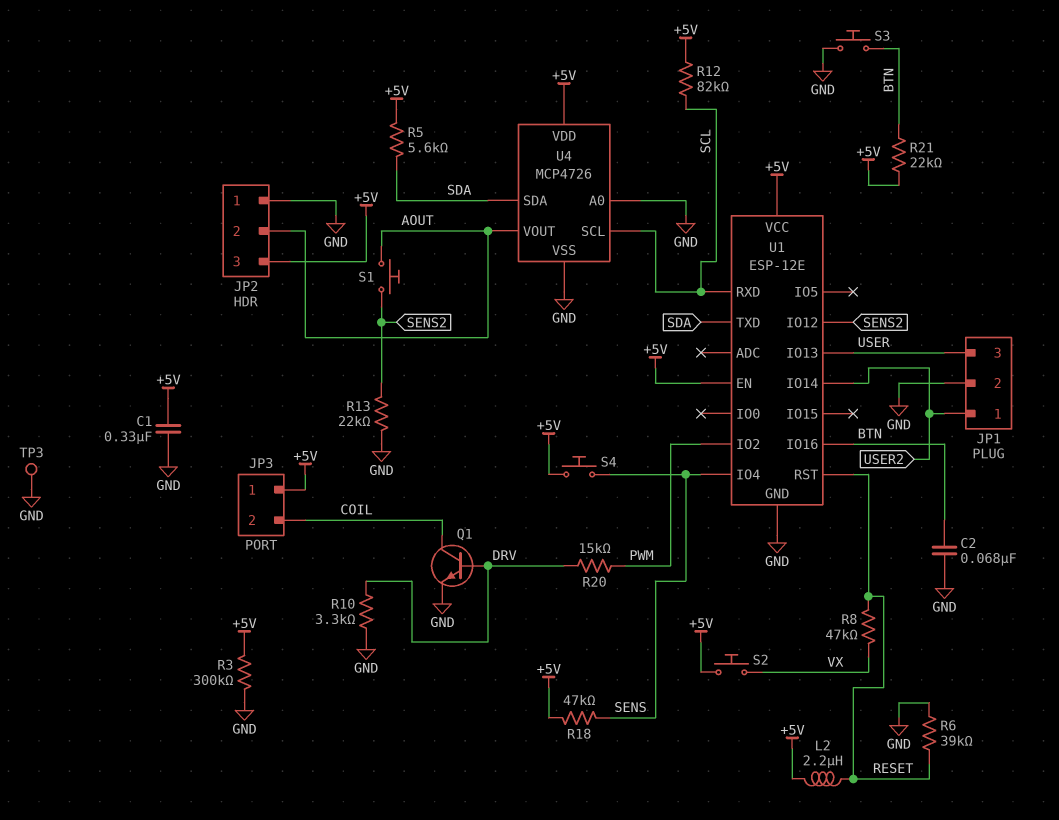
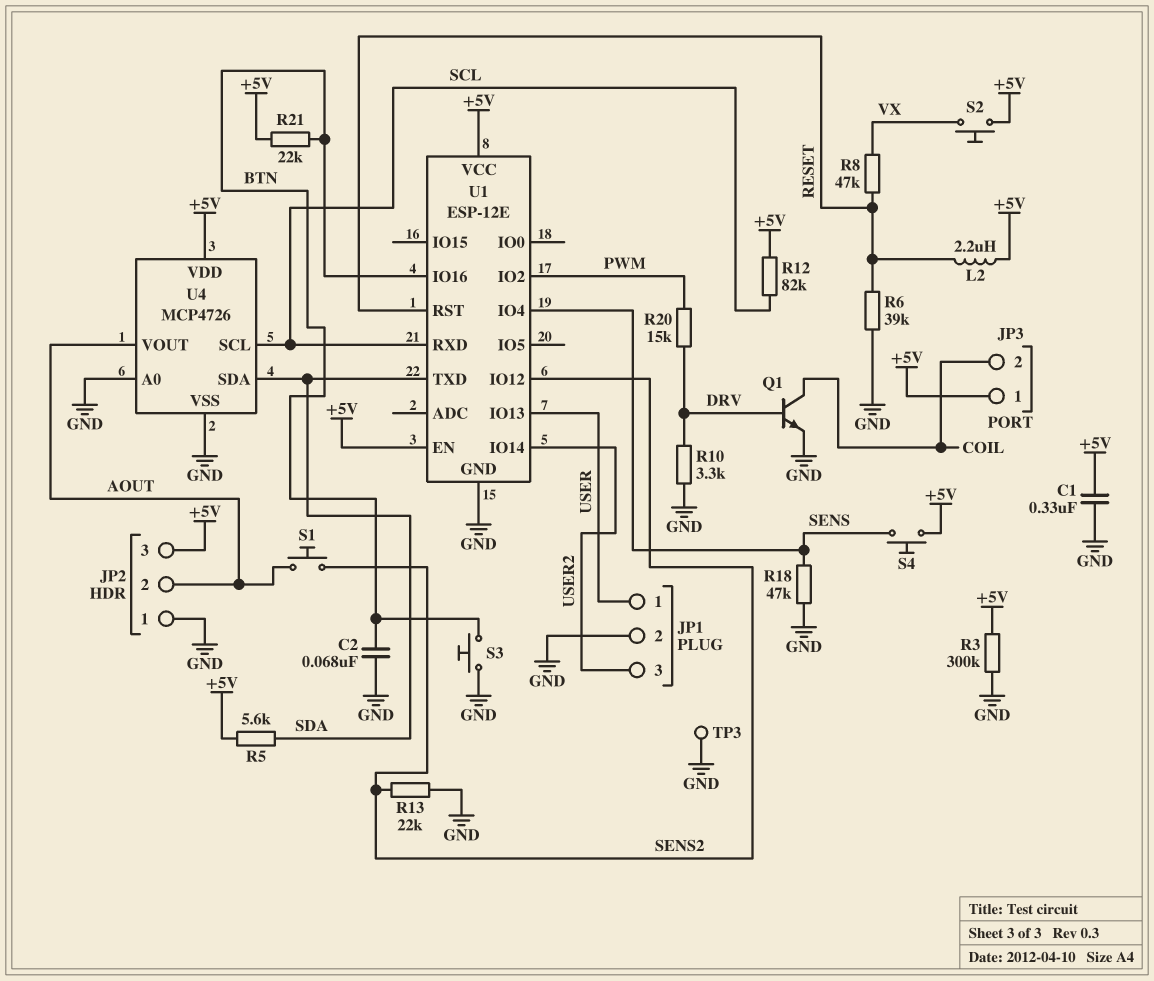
JP1 pin 1: USER2 -> USER
JP1 pin 3: USER -> USER2
R18: 47k (+5V, SENS) -> 47k (GND, SENS)

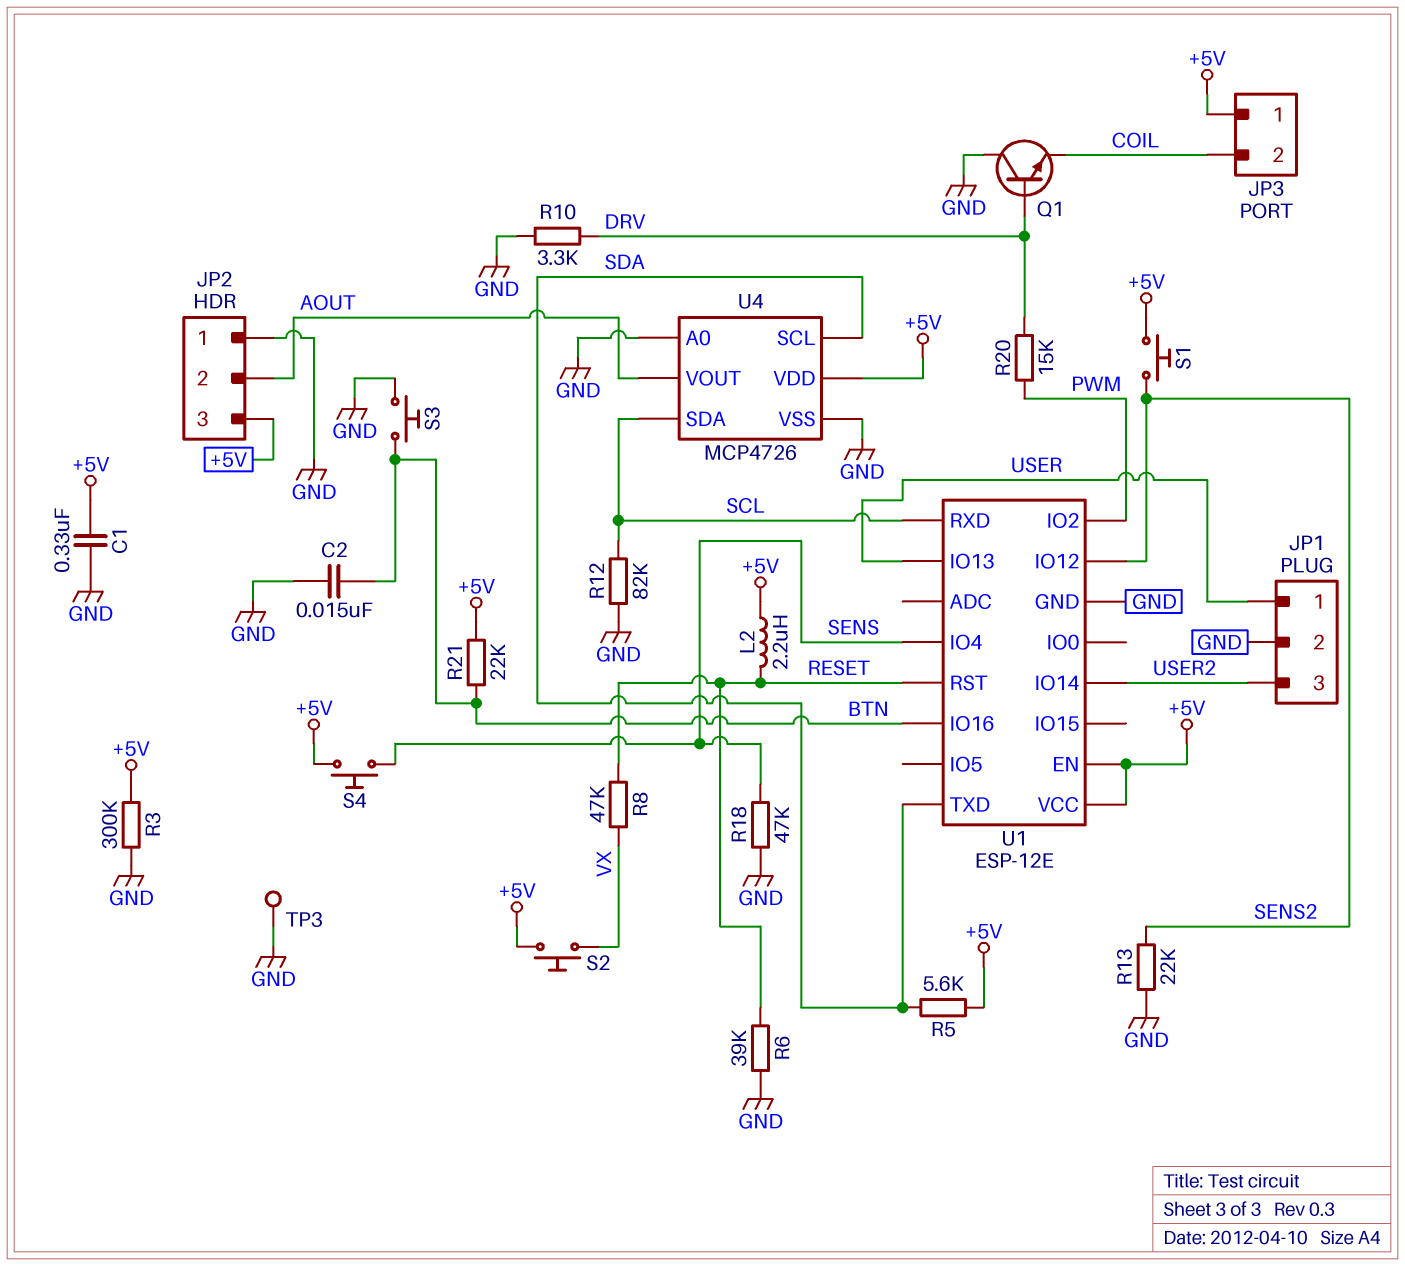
C2: 68nF (BTN, GND) -> 15nF (BTN, GND)
Q1: NPN (B DRV, C COIL, E GND) -> NPN (B DRV, C GND, E COIL)
R12: 82k (+5V, SCL) -> 82k (GND, SCL)
S1: button (AOUT, SENS2) -> button (+5V, SENS2)
U4 pin SCL: SCL -> SDA
U4 pin SDA: SDA -> SCL

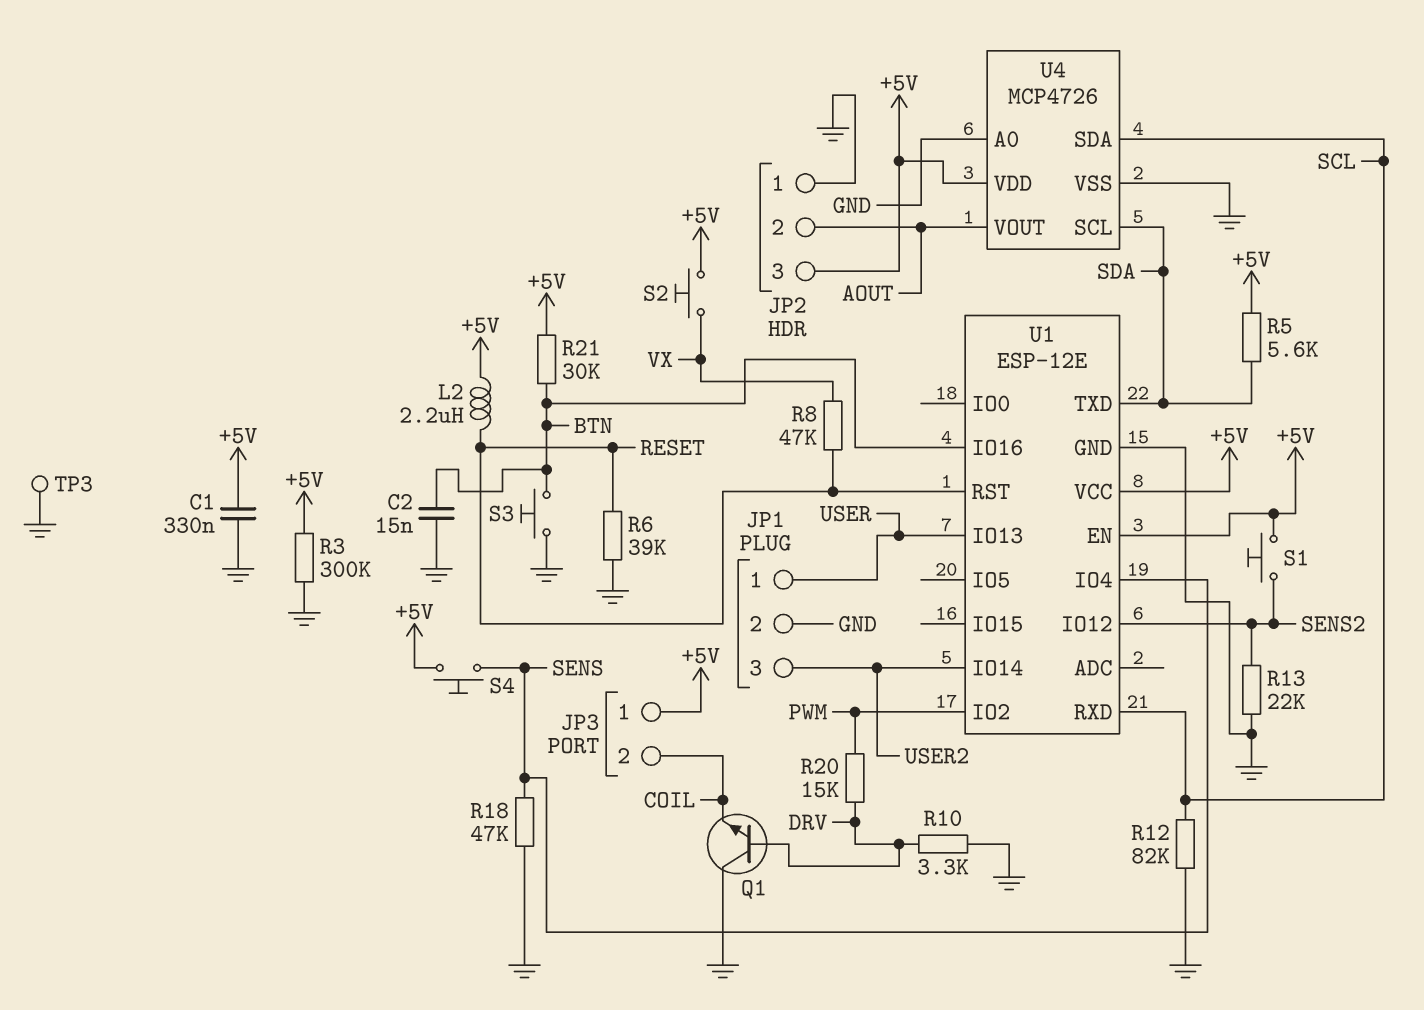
R21: 22k (+5V, BTN) -> 30k (+5V, BTN)

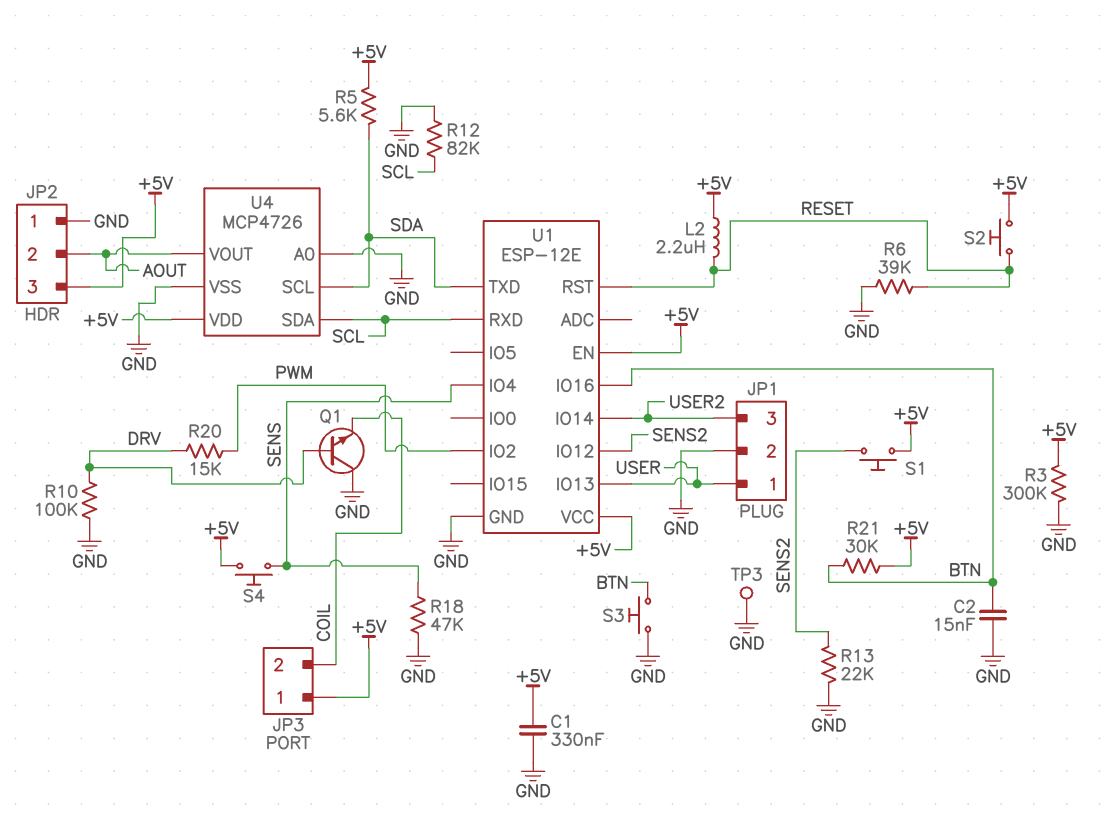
R8: 47k (RESET, VX) -> none
R10: 3.3k (DRV, GND) -> 100k (DRV, GND)
S2: button (+5V, VX) -> button (+5V, RESET)

